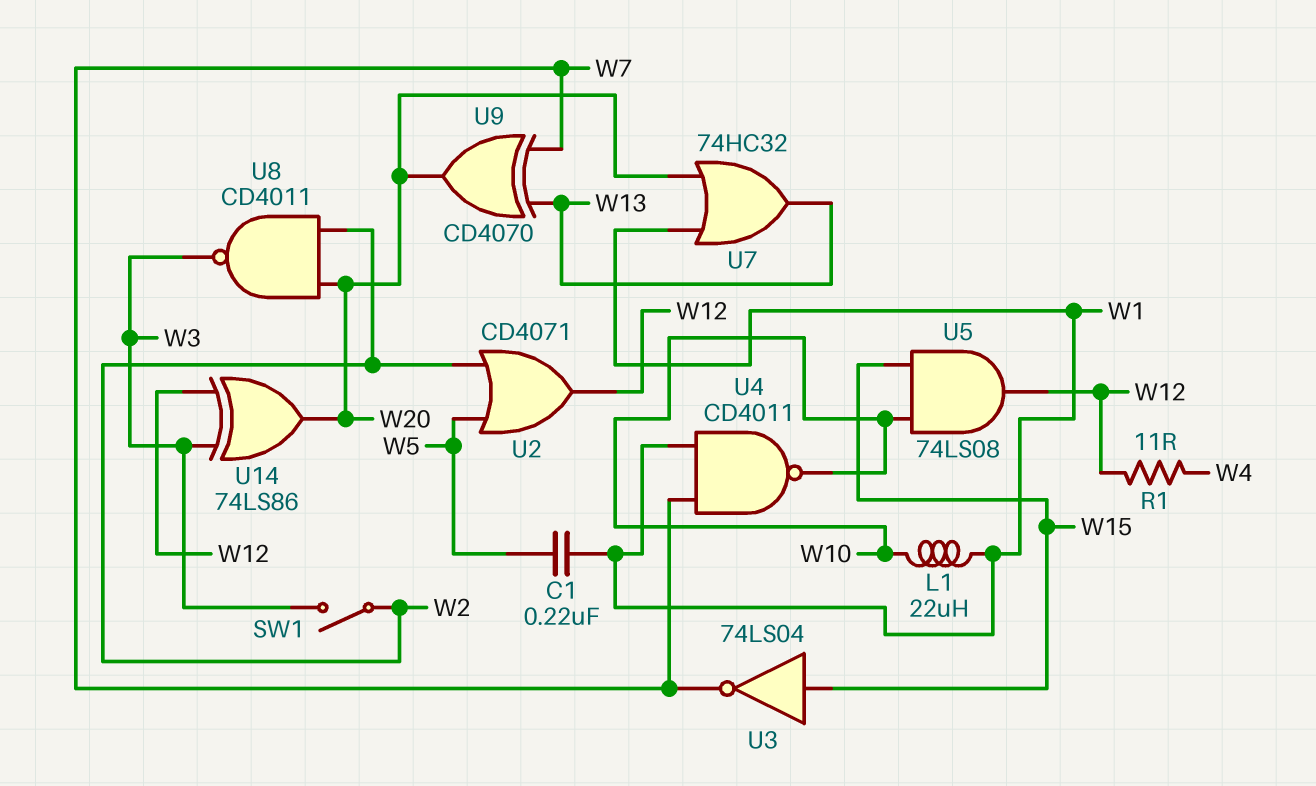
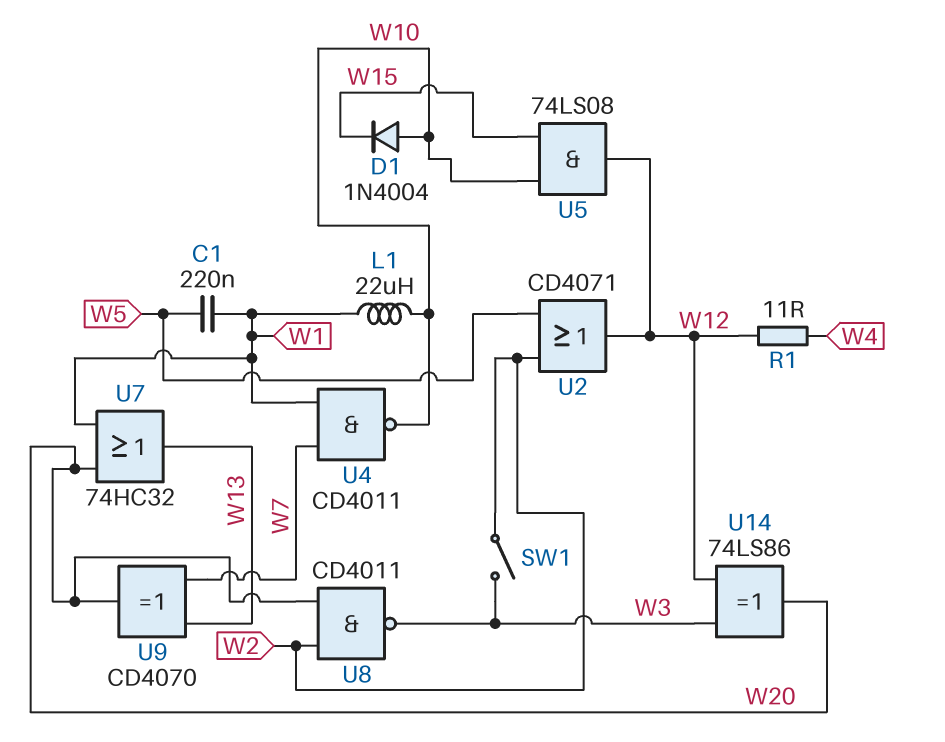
D1: none -> diode 1N4004 (A W10, K W15)
U3: NOT 74LS04 (in W15, out W7) -> none

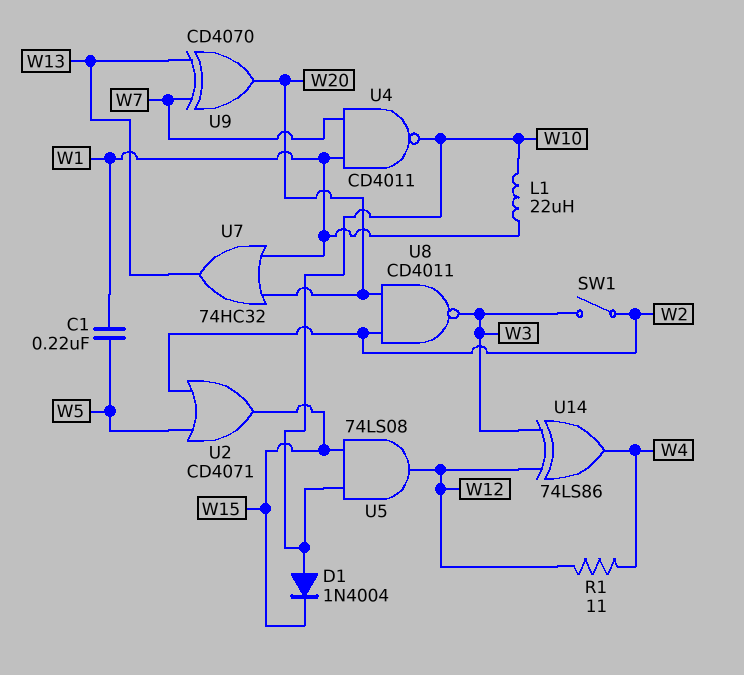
U2: OR CD4071 (in W2, in W5, out W12) -> OR CD4071 (in W2, in W5, out W15)
U14: XOR 74LS86 (in W3, in W12, out W20) -> XOR 74LS86 (in W3, in W12, out W4)

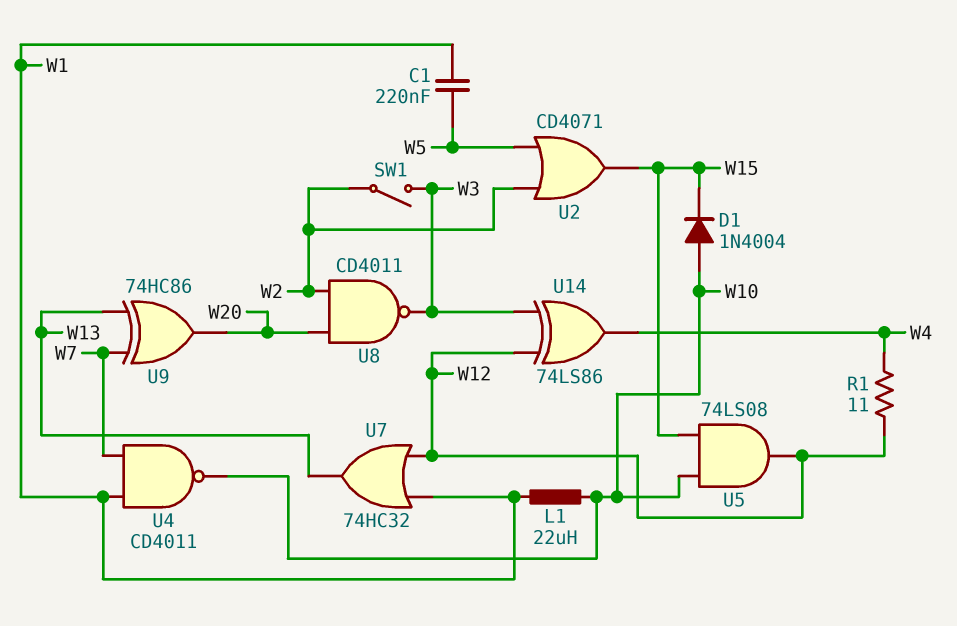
U7: OR 74HC32 (in W1, in W20, out W13) -> OR 74HC32 (in W1, in W12, out W13)
U9: XOR CD4070 (in W7, in W13, out W20) -> XOR 74HC86 (in W7, in W13, out W20)

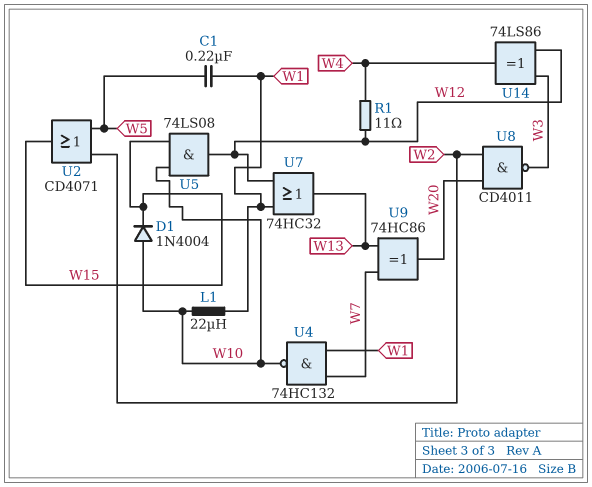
SW1: switch (W2, W3) -> none
U4: NAND CD4011 (in W1, in W7, out W10) -> NAND 74HC132 (in W1, in W7, out W10)

